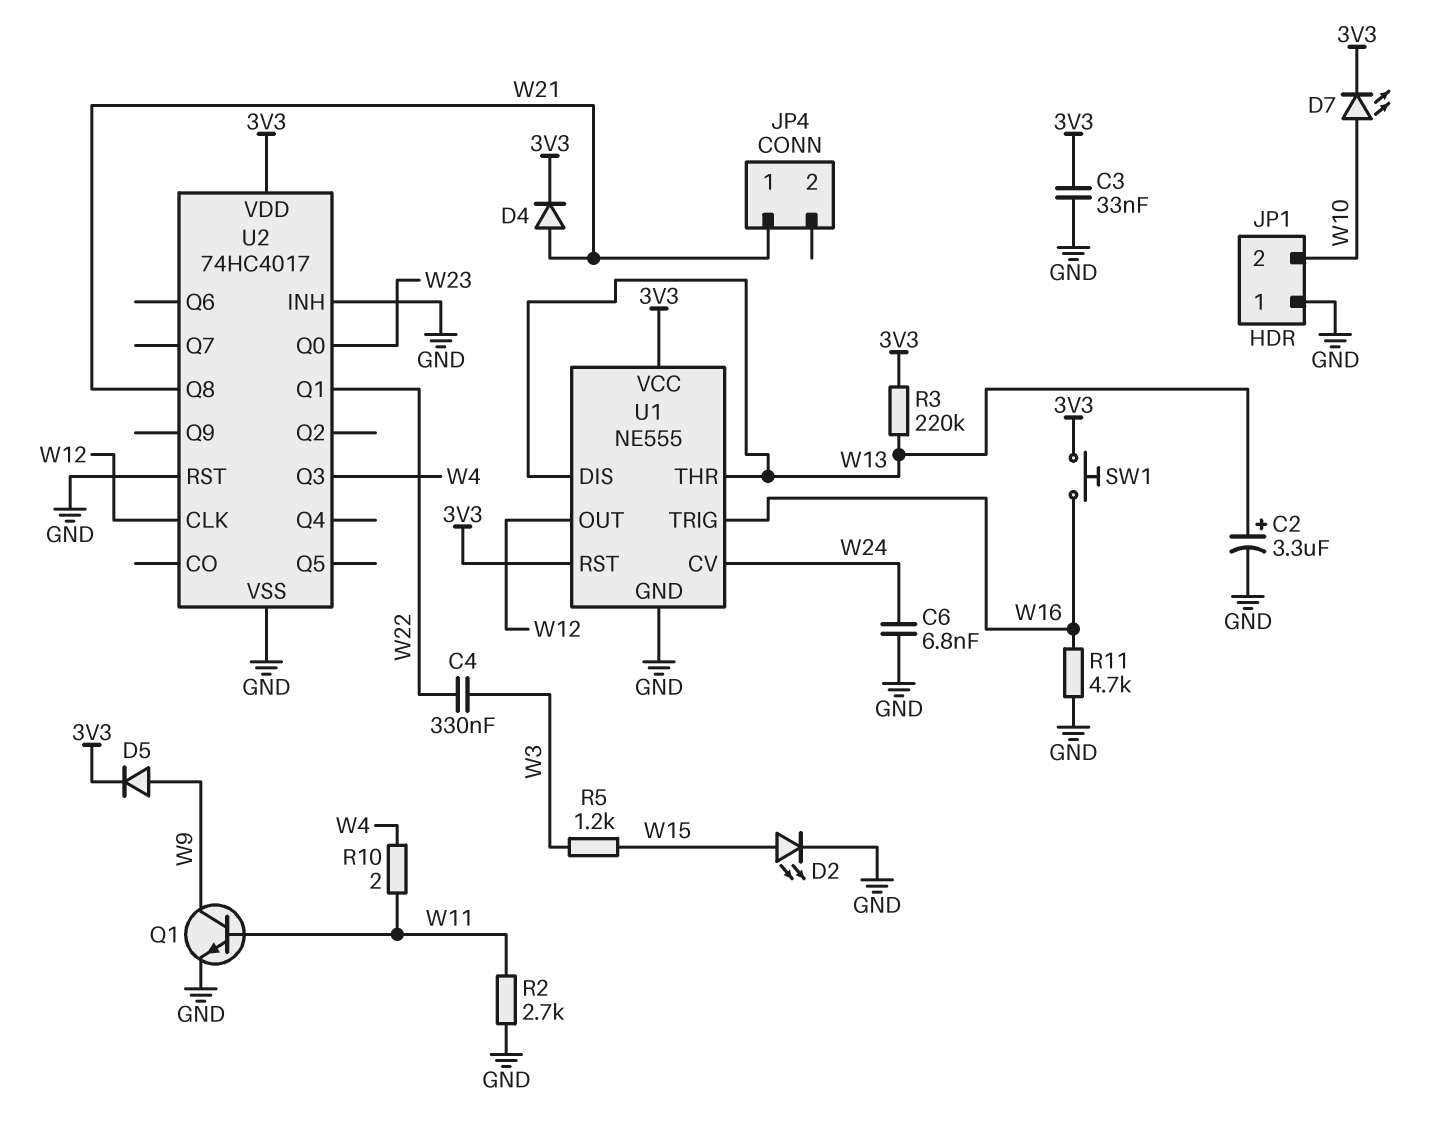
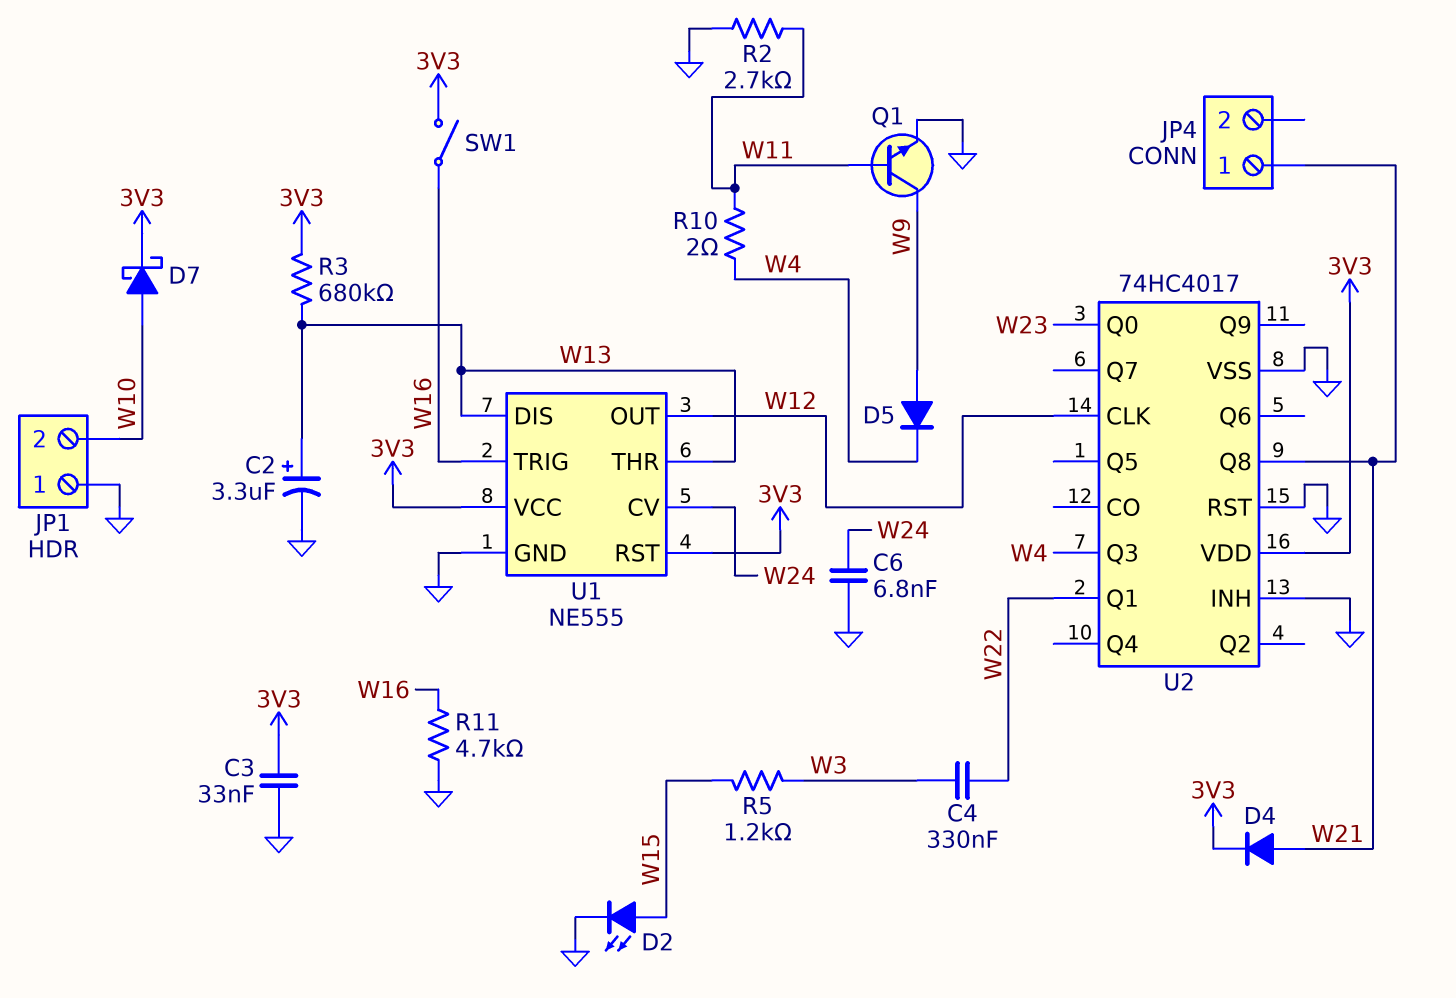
D5: diode (A W9, K 3V3) -> diode (A W9, K W4)
D7: LED (A W10, K 3V3) -> schottky (A W10, K 3V3)
R3: 220k (3V3, W13) -> 680k (3V3, W13)
SW1: button (3V3, W16) -> switch (3V3, W16)

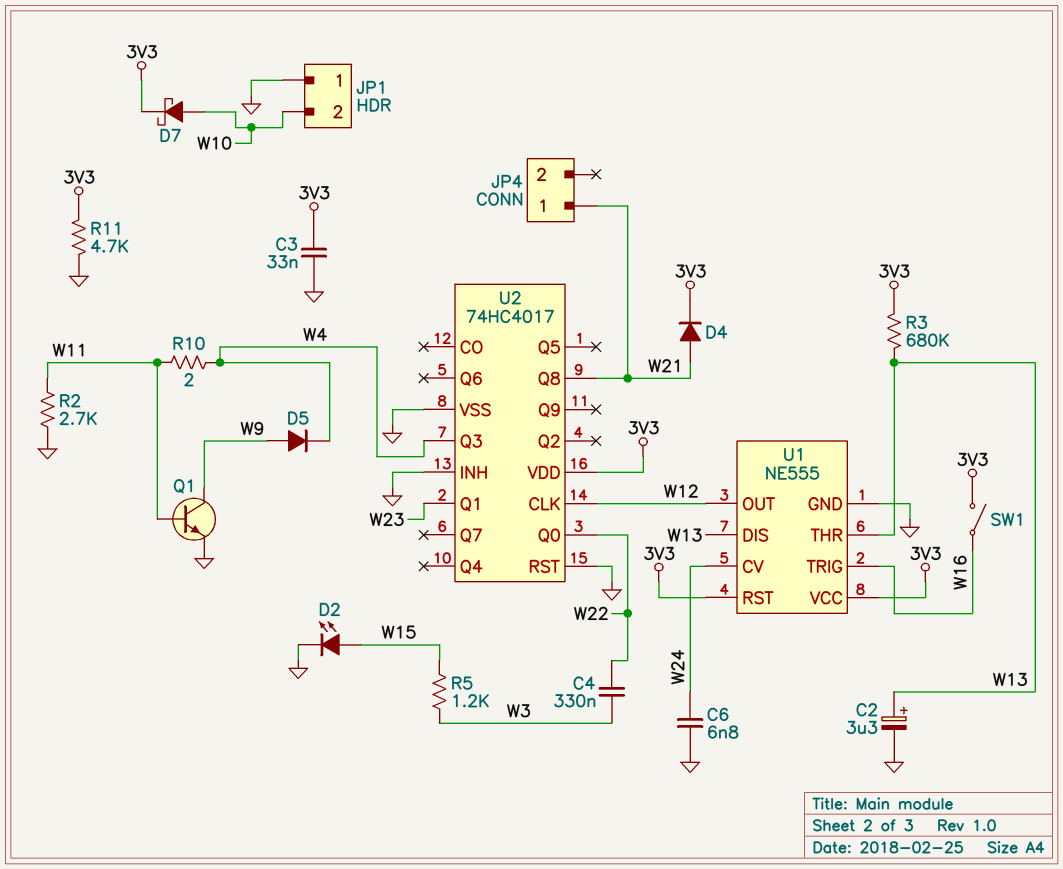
R11: 4.7k (GND, W16) -> 4.7k (3V3, GND)
U2 pin Q0: W23 -> W22
U2 pin Q1: W22 -> W23

